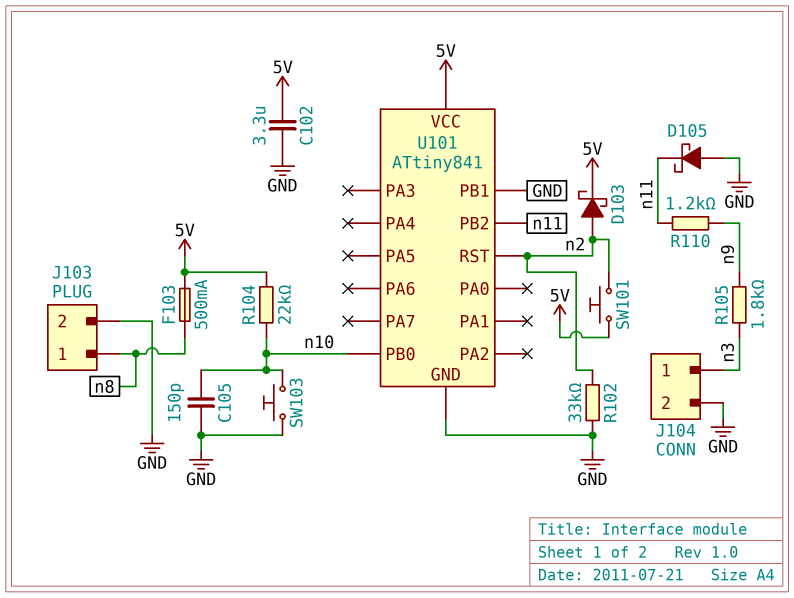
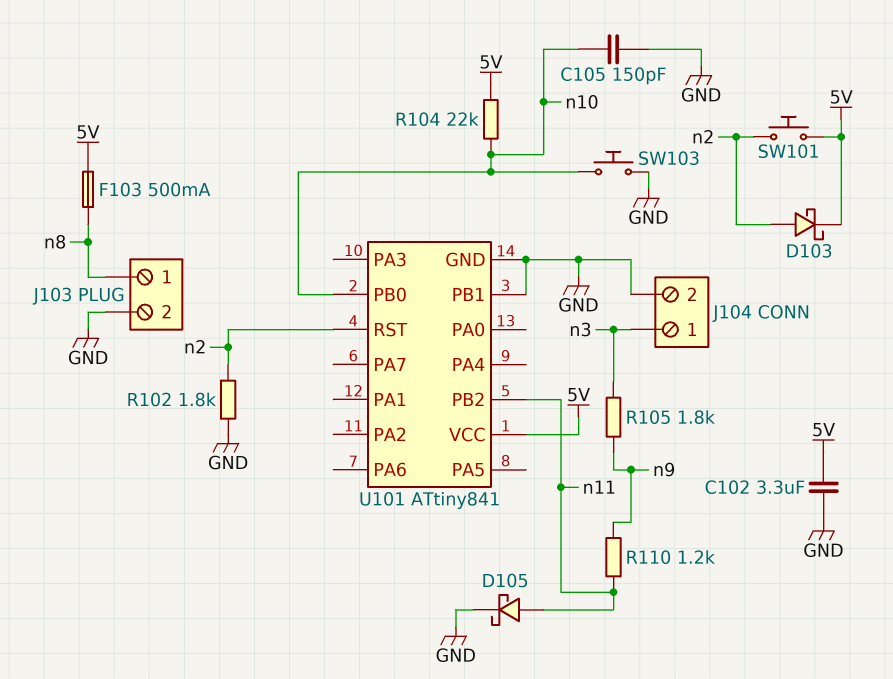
D105: schottky (A GND, K n11) -> schottky (A n11, K GND)
R102: 33k (GND, n2) -> 1.8k (GND, n2)

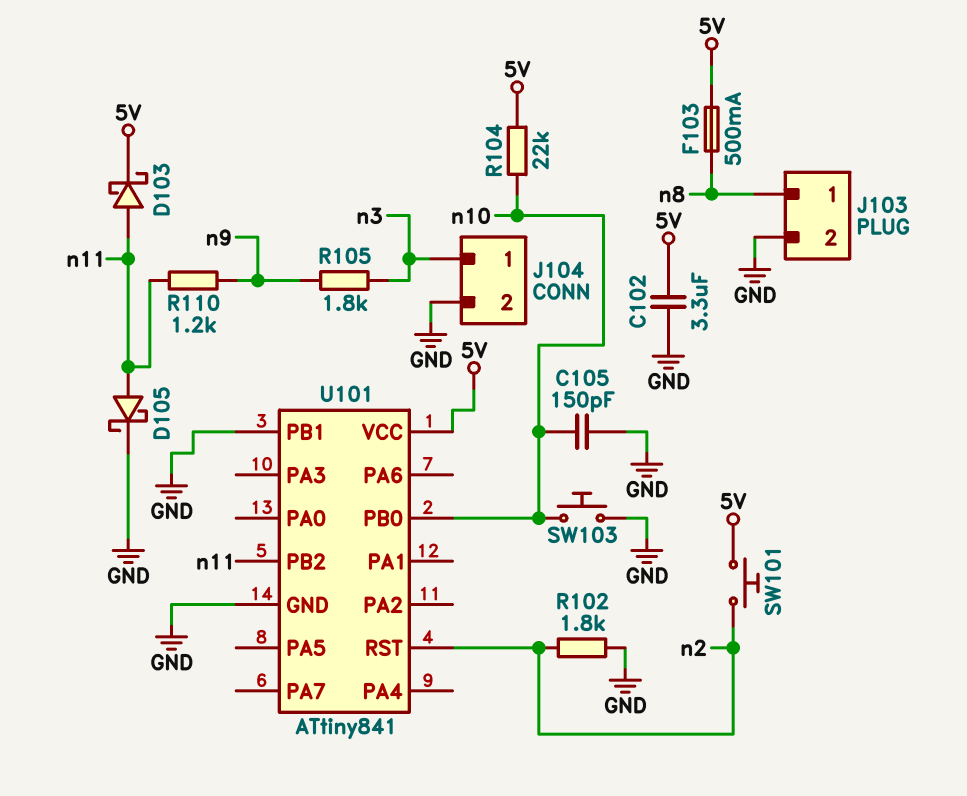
D103: schottky (A n2, K 5V) -> schottky (A n11, K 5V)

